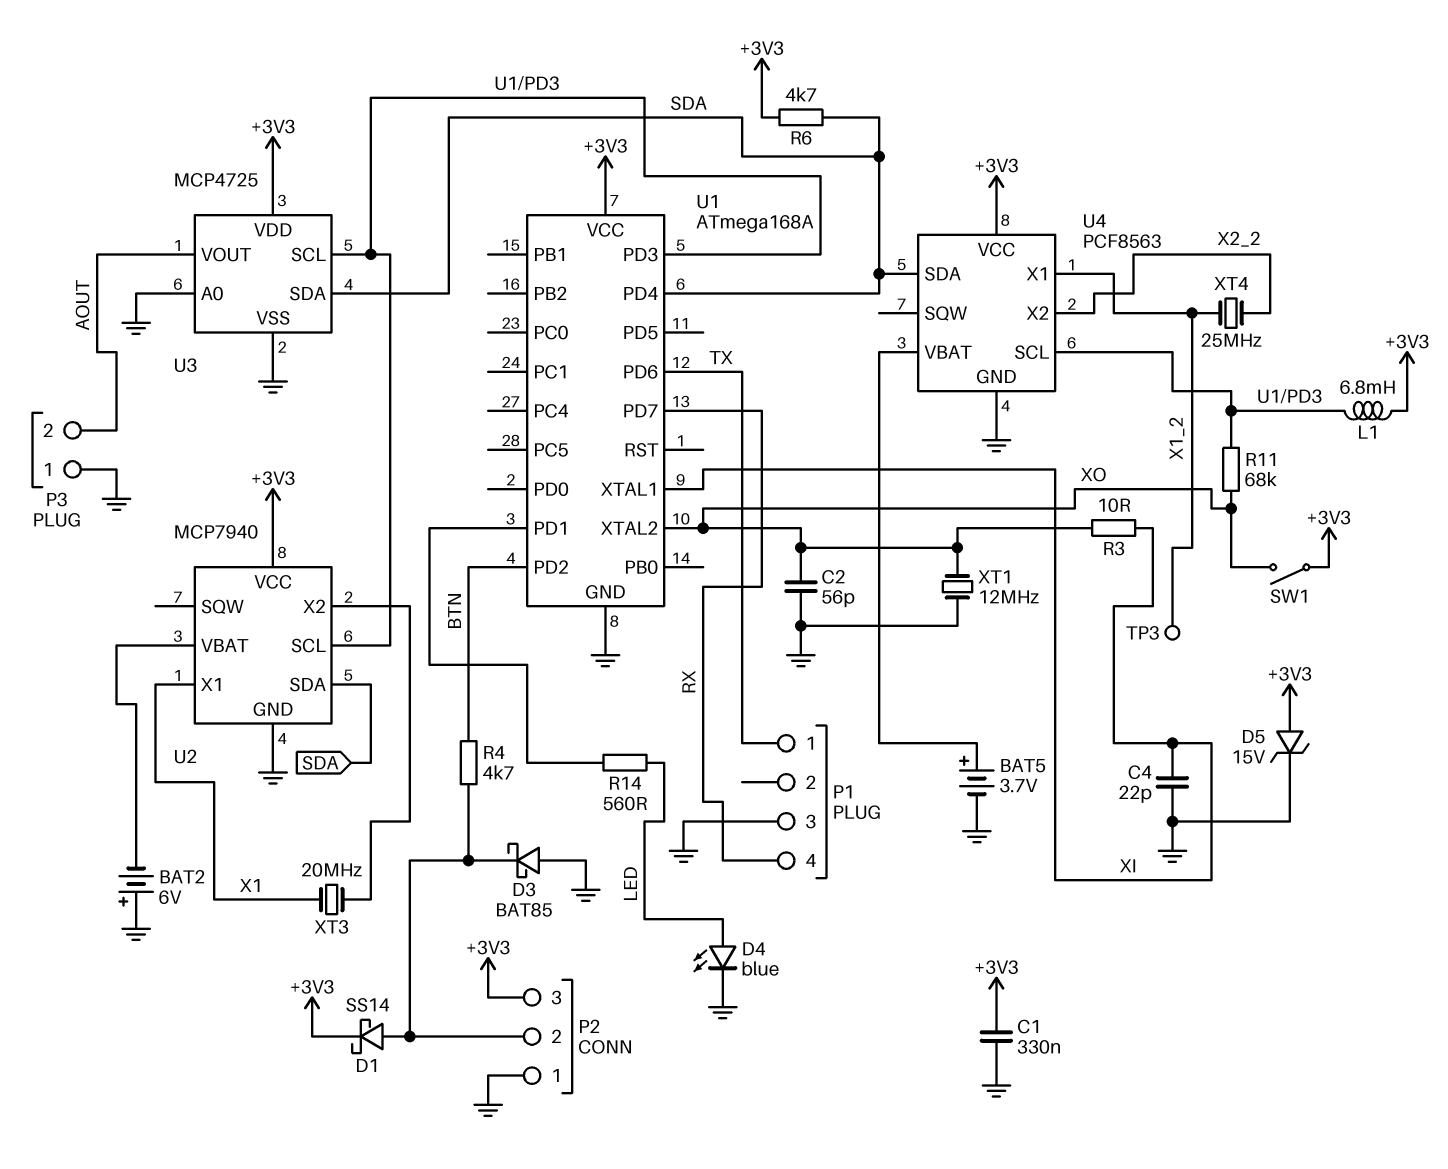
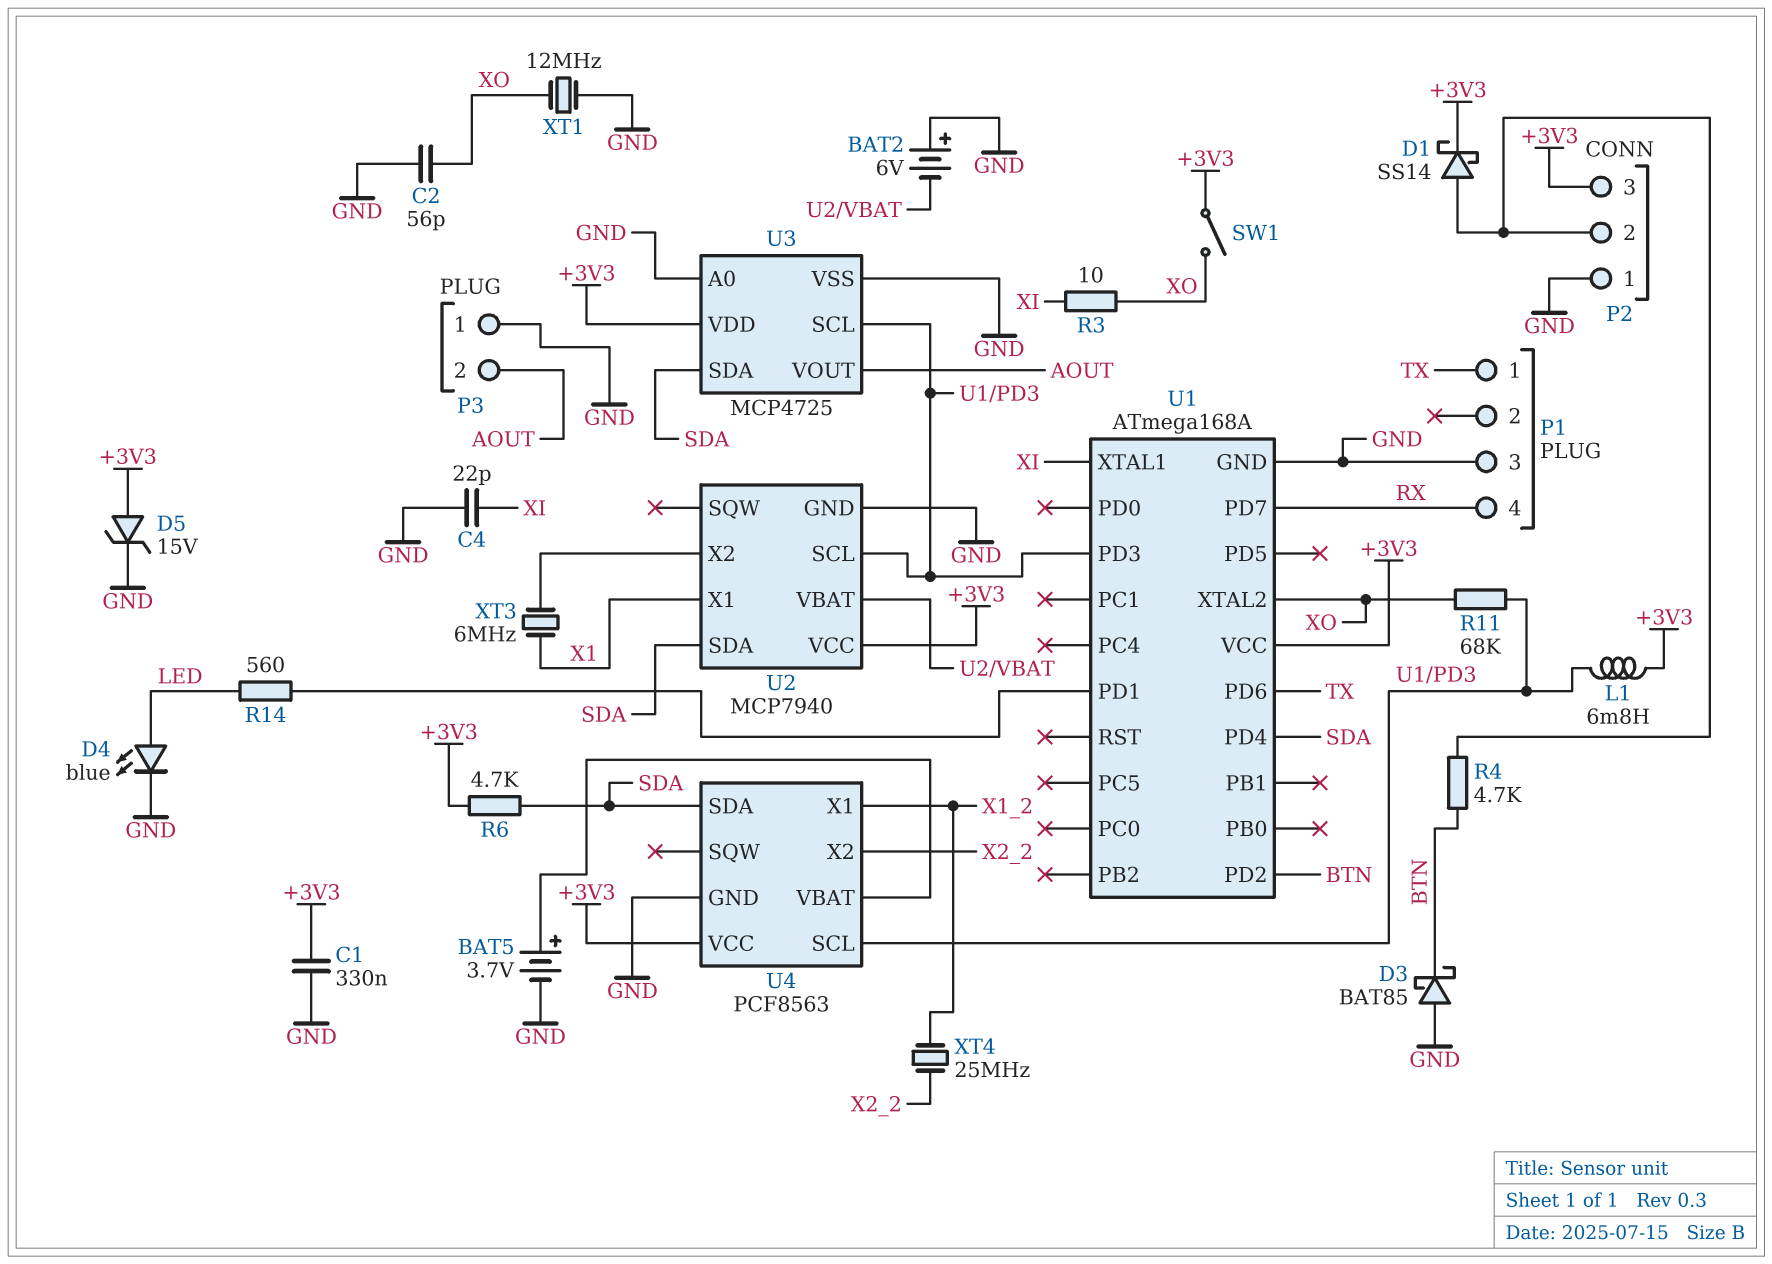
D3: schottky BAT85 (A GND, K P2/2) -> schottky BAT85 (A GND, K BTN)
TP3: test point (X1_2) -> none
XT3: 20MHz (U2/X2, X1) -> 6MHz (U2/X2, X1)

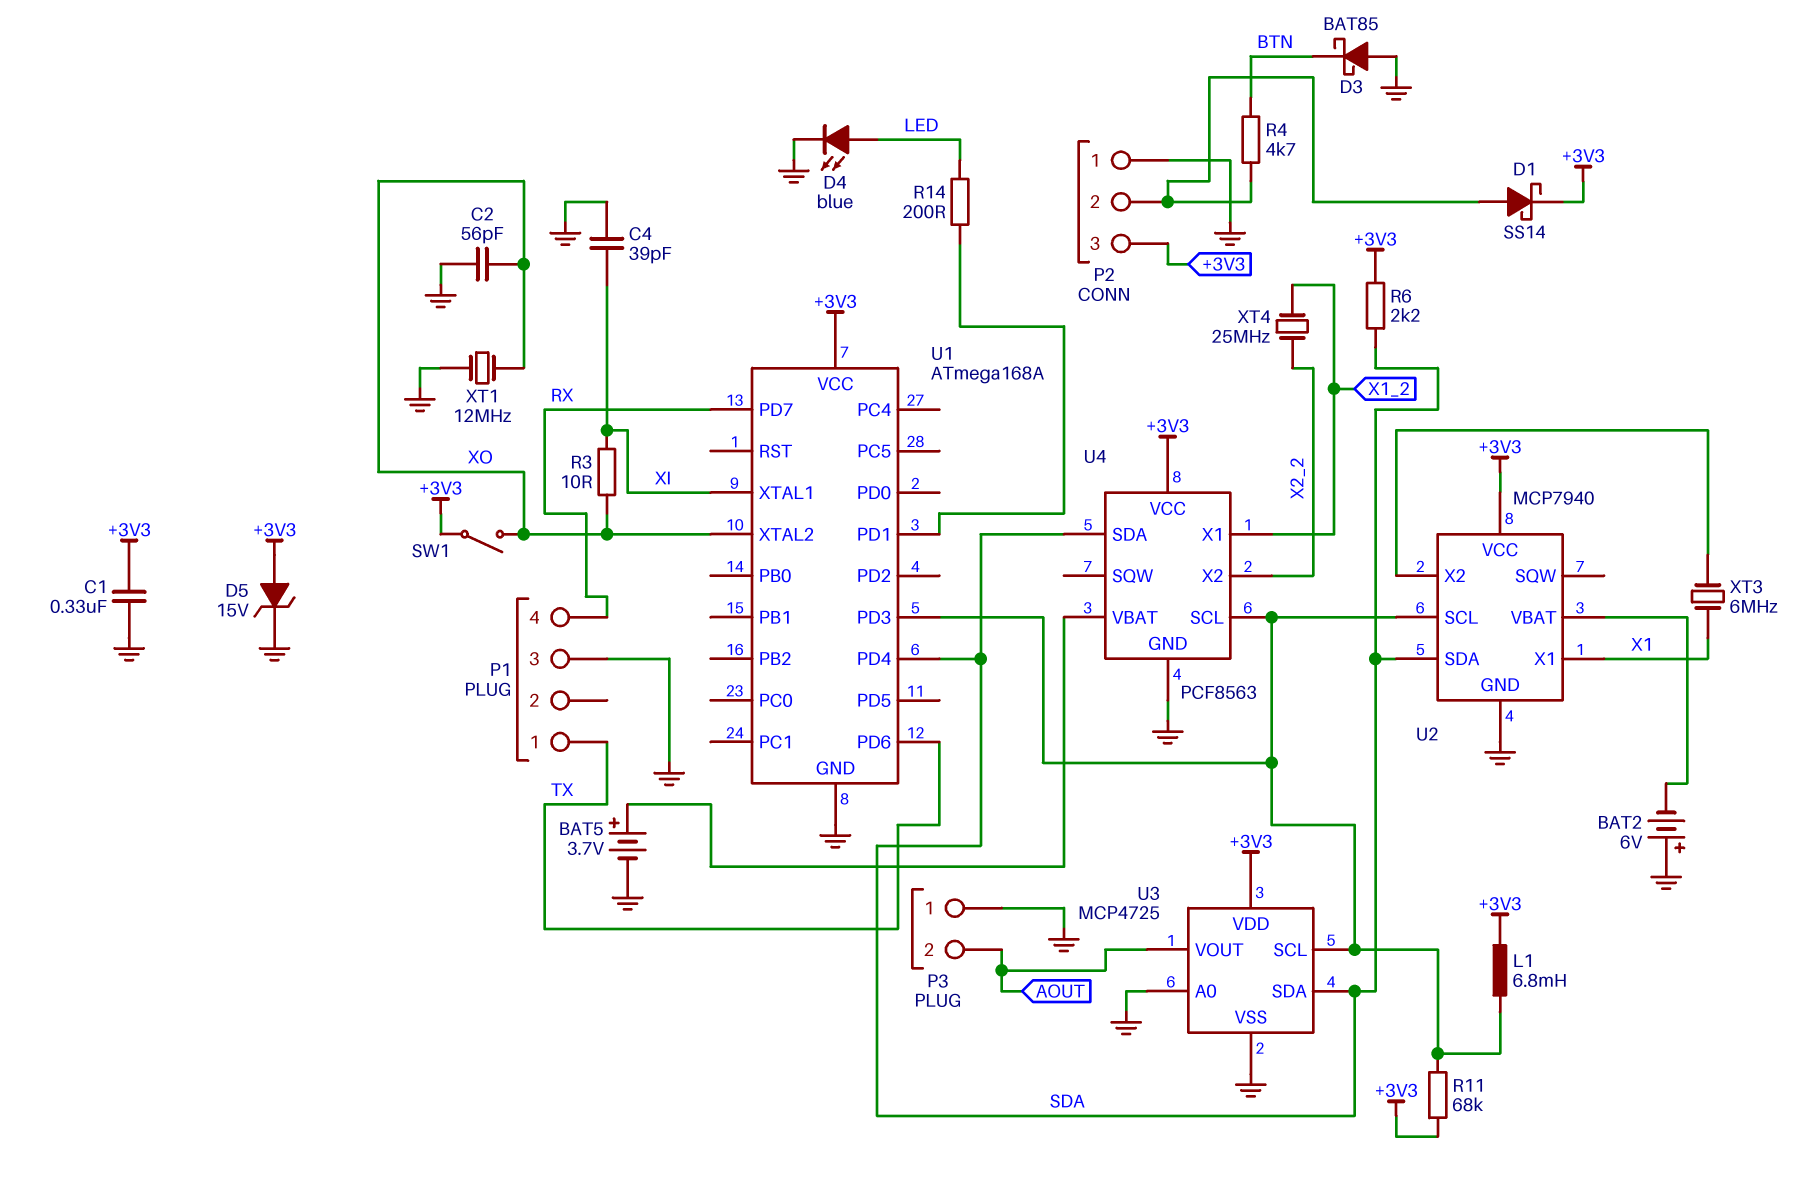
C4: 22pF (GND, XI) -> 39pF (GND, XI)
R6: 4.7k (+3V3, SDA) -> 2.2k (+3V3, SDA)
R11: 68k (U1/PD3, XO) -> 68k (+3V3, U1/PD3)
R14: 560 (LED, U1/PD1) -> 200 (LED, U1/PD1)
U1 pin PD2: BTN -> none

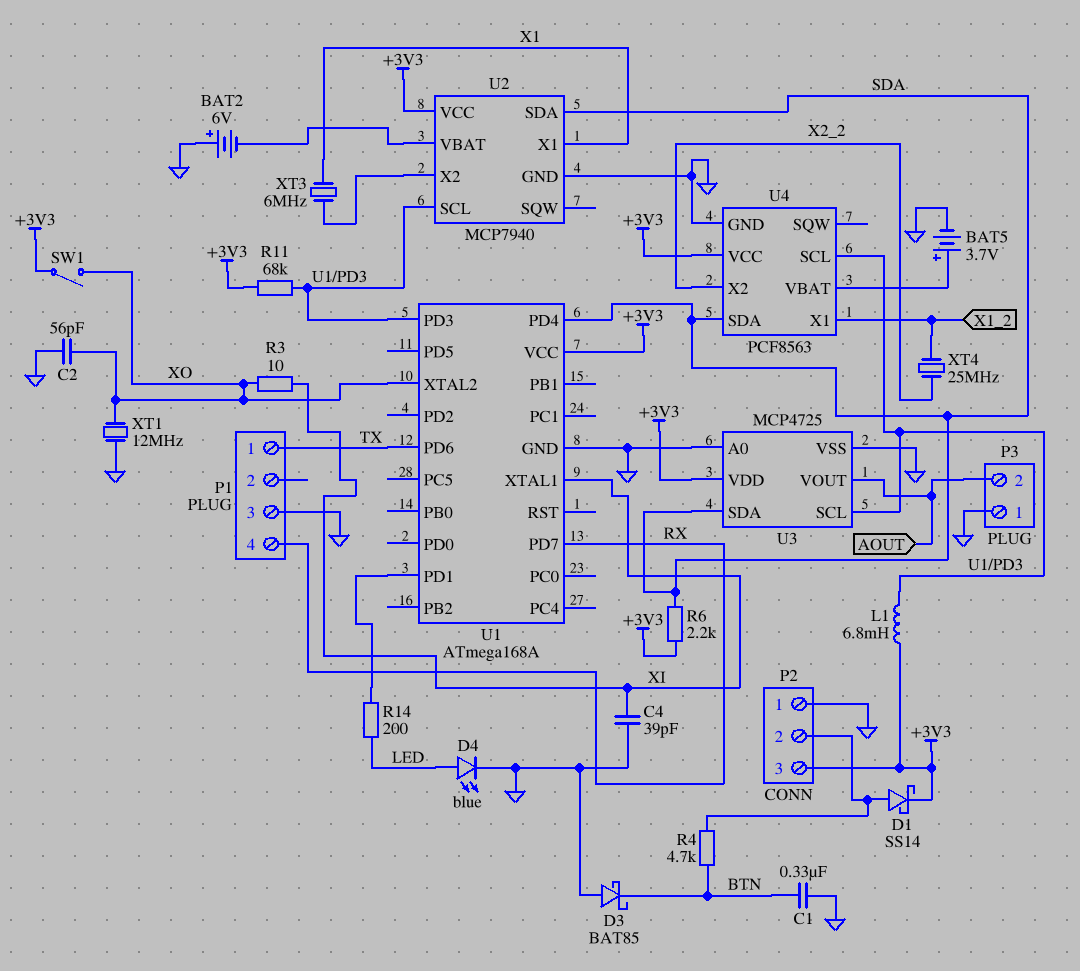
C1: 330nF (+3V3, GND) -> 330nF (BTN, GND)
D5: zener 15V (A +3V3, K GND) -> none

